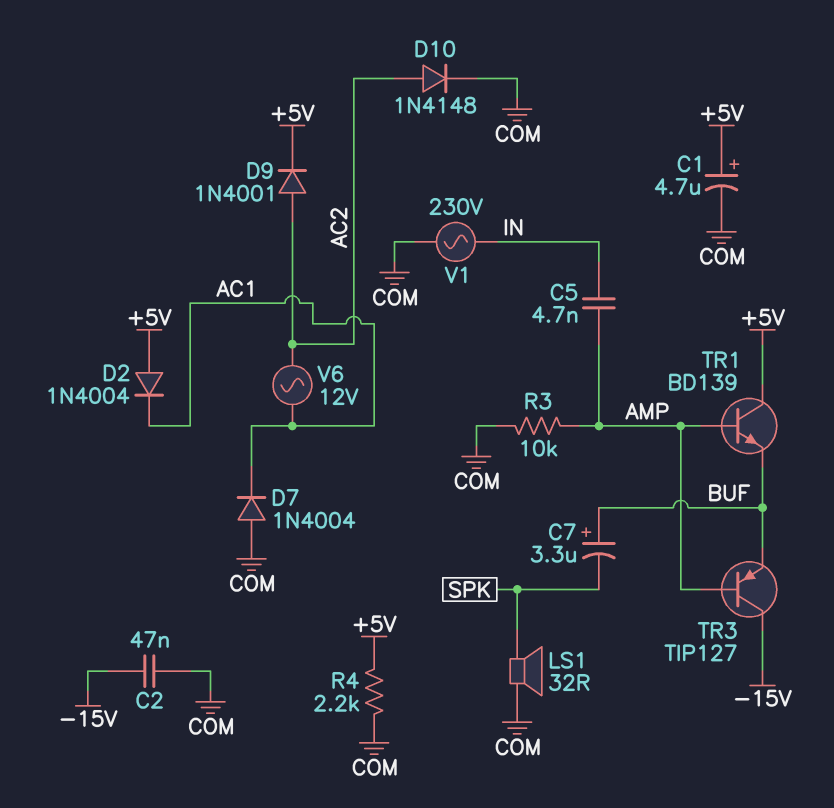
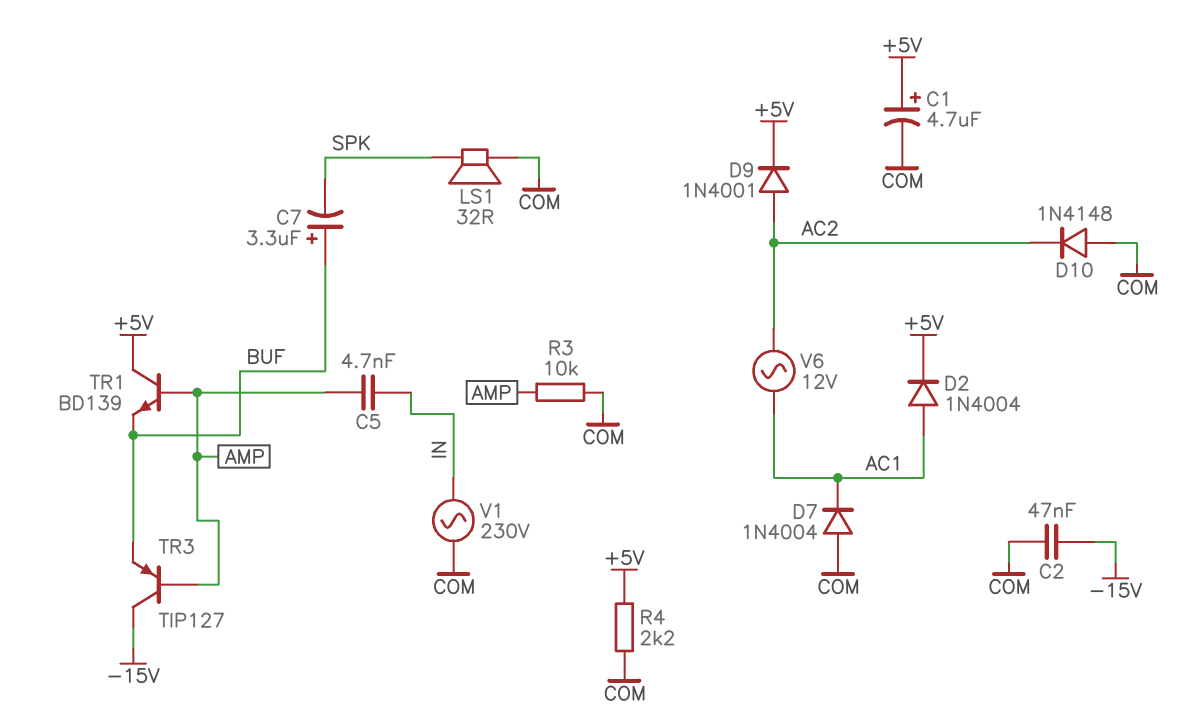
D2: diode 1N4004 (A +5V, K AC1) -> diode 1N4004 (A AC1, K +5V)
D10: diode 1N4148 (A AC2, K COM) -> diode 1N4148 (A COM, K AC2)

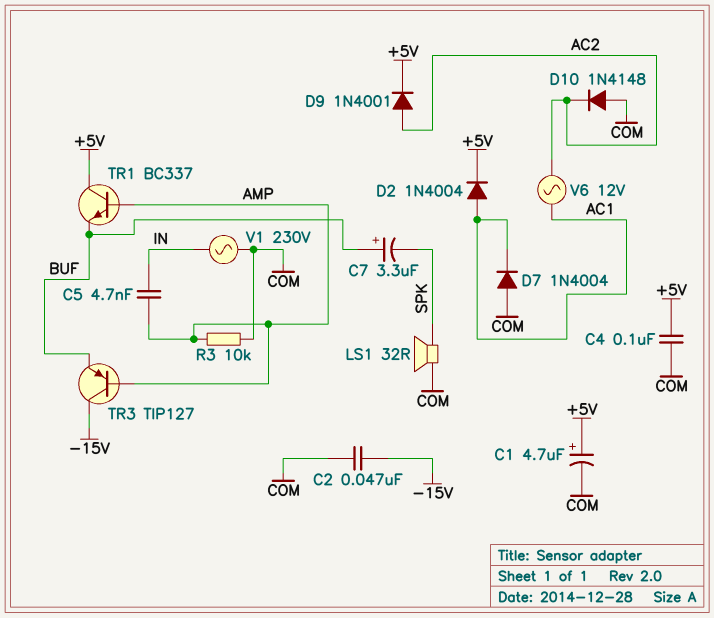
C4: none -> 100nF (+5V, COM)
R4: 2.2k (+5V, COM) -> none
TR1: NPN BD139 (B AMP, C +5V, E BUF) -> NPN BC337 (B AMP, C +5V, E BUF)

